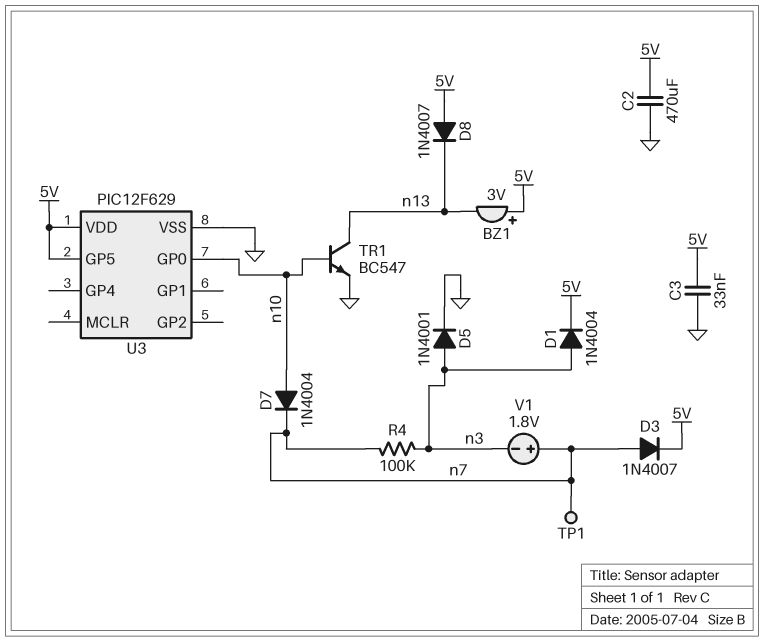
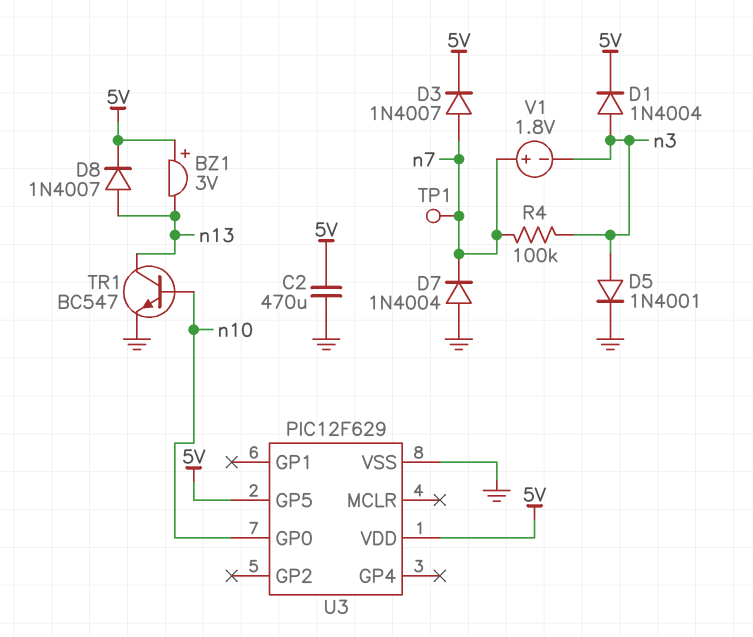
C3: 33nF (5V, GND) -> none
D7: diode 1N4004 (A n10, K n7) -> diode 1N4004 (A GND, K n7)
D8: diode 1N4007 (A 5V, K n13) -> diode 1N4007 (A n13, K 5V)

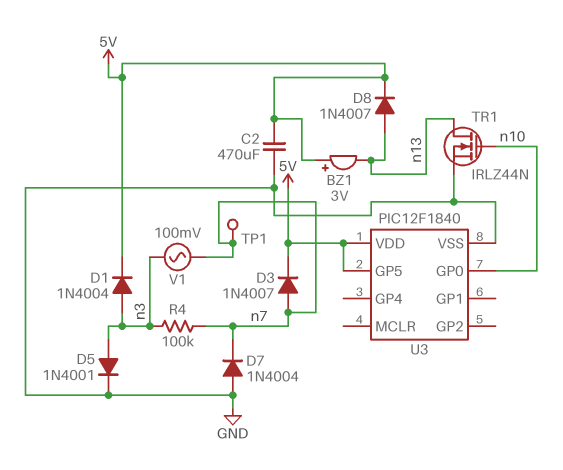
TR1: NPN BC547 (B n10, C n13, E GND) -> NMOS IRLZ44N (G n10, D n13, S GND)
U3: PIC12F629 -> PIC12F1840
V1: 1.8V (plus n7, minus n3) -> AC 100mV (n3, n7)

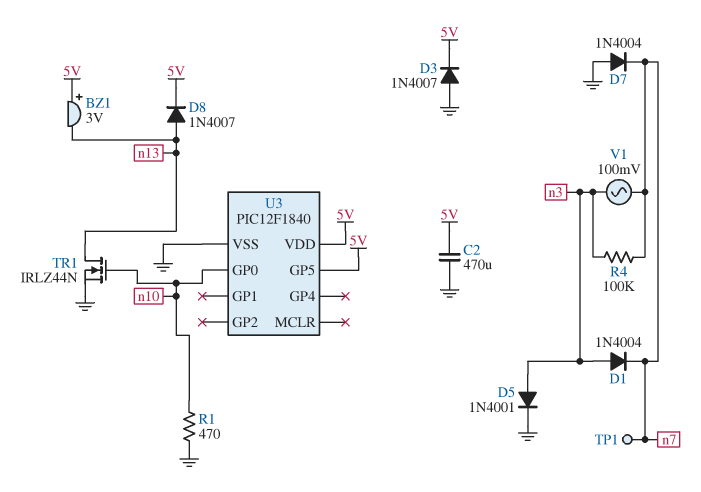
D1: diode 1N4004 (A n3, K 5V) -> diode 1N4004 (A n3, K n7)
D3: diode 1N4007 (A n7, K 5V) -> diode 1N4007 (A GND, K 5V)
R1: none -> 470 (GND, n10)

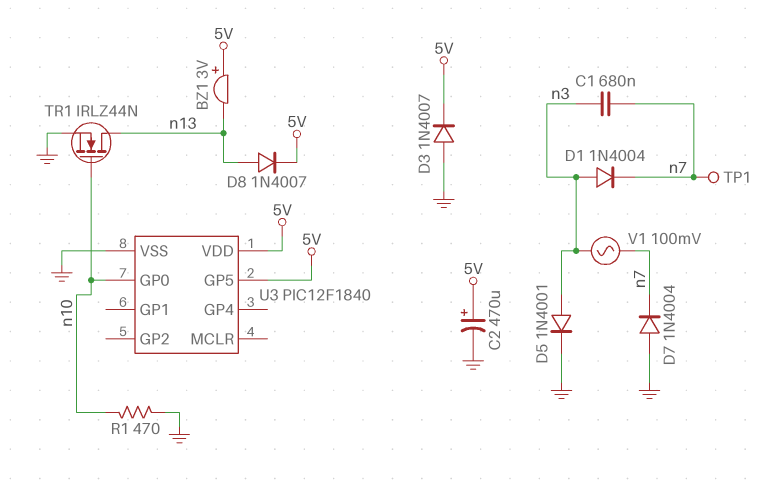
C1: none -> 680nF (n3, n7)
C2: 470uF (5V, GND) -> 470uF (plus 5V, minus GND)
R4: 100k (n3, n7) -> none

